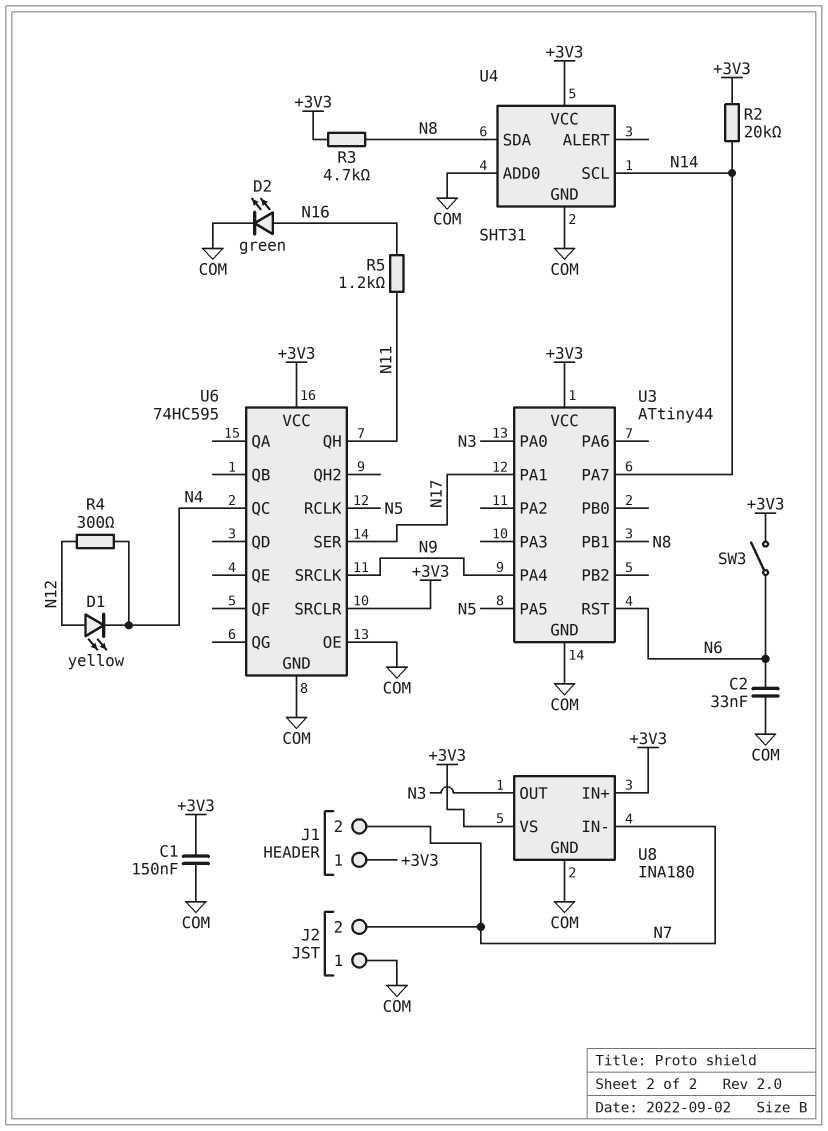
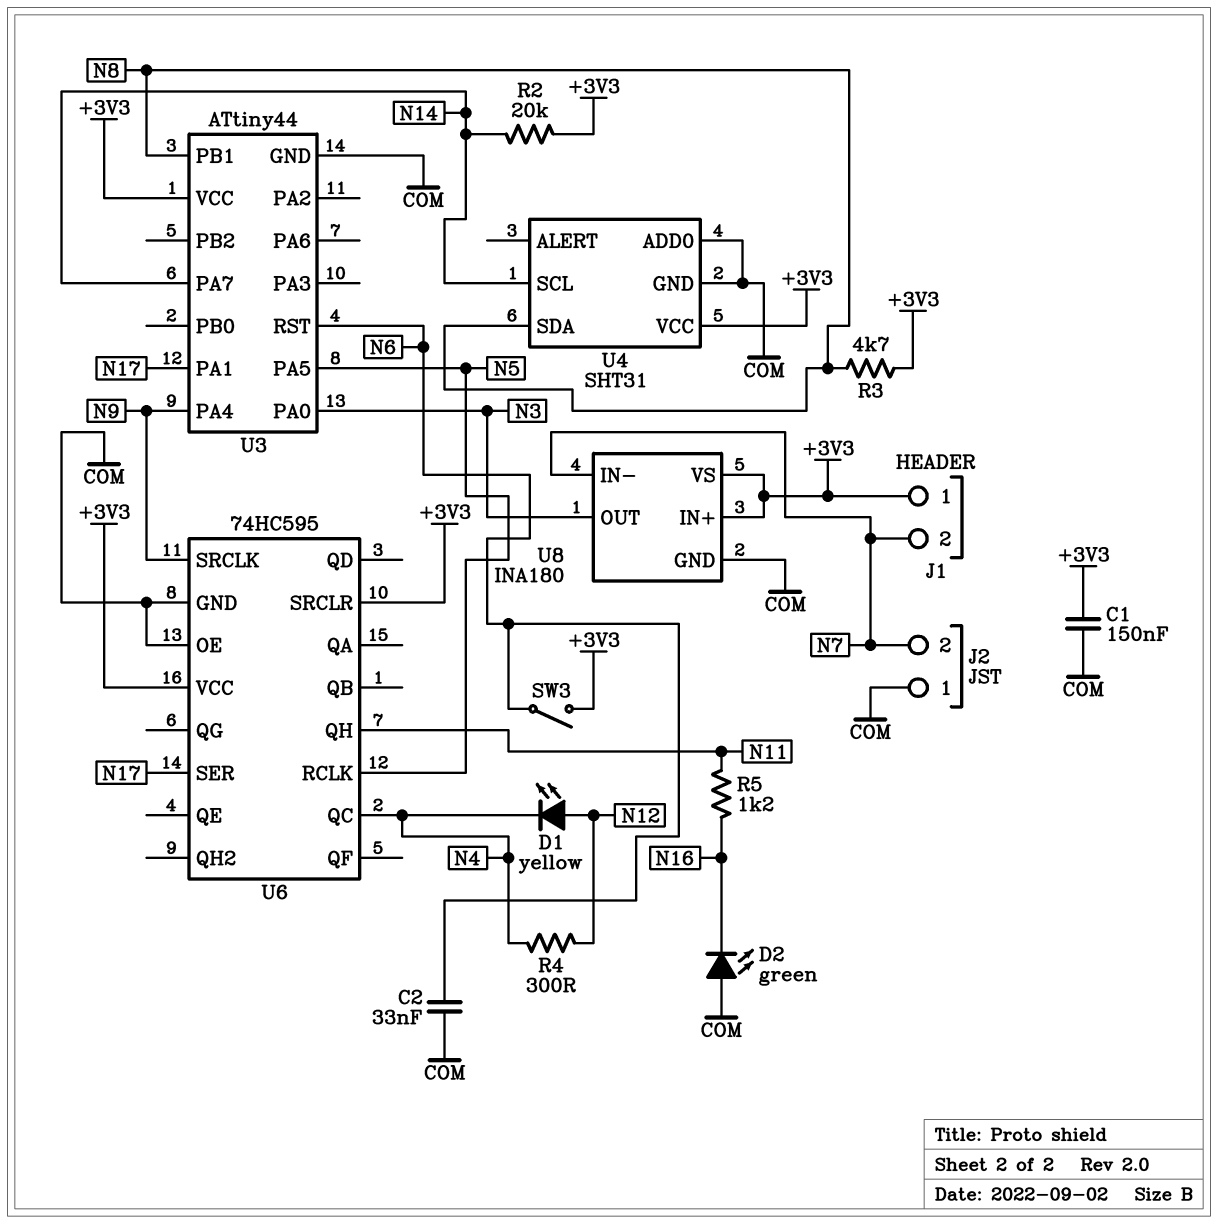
D2: LED green (A N16, K COM) -> LED green (A COM, K N16)

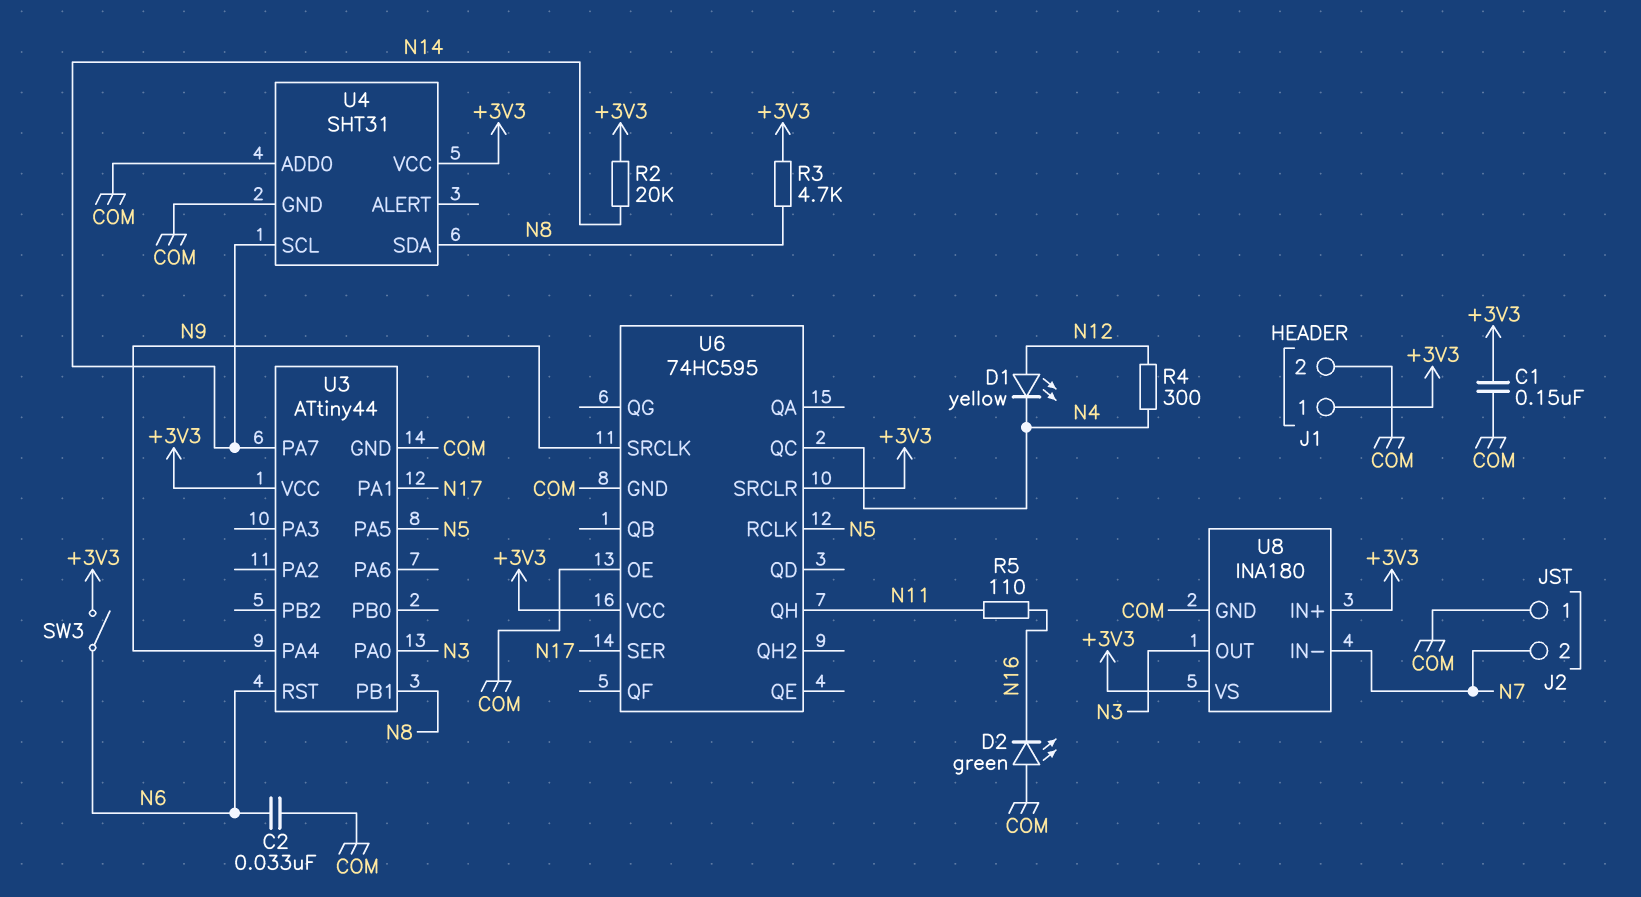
J1 pin 2: N7 -> COM
R5: 1.2k (N11, N16) -> 110 (N11, N16)

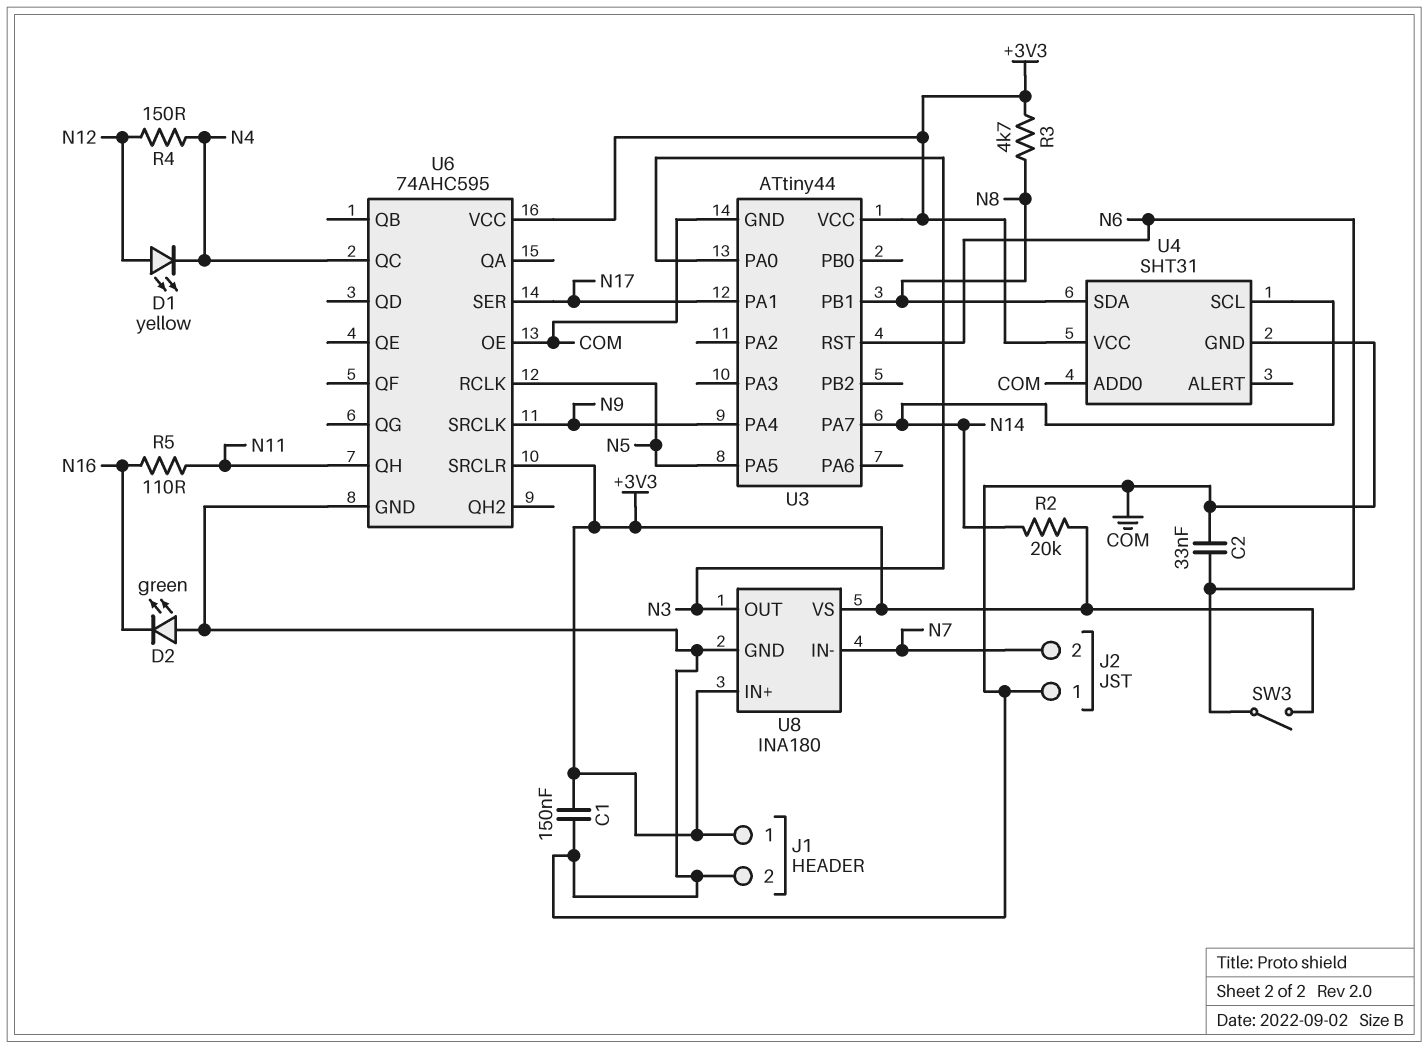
R4: 300 (N4, N12) -> 150 (N4, N12)
U6: 74HC595 -> 74AHC595

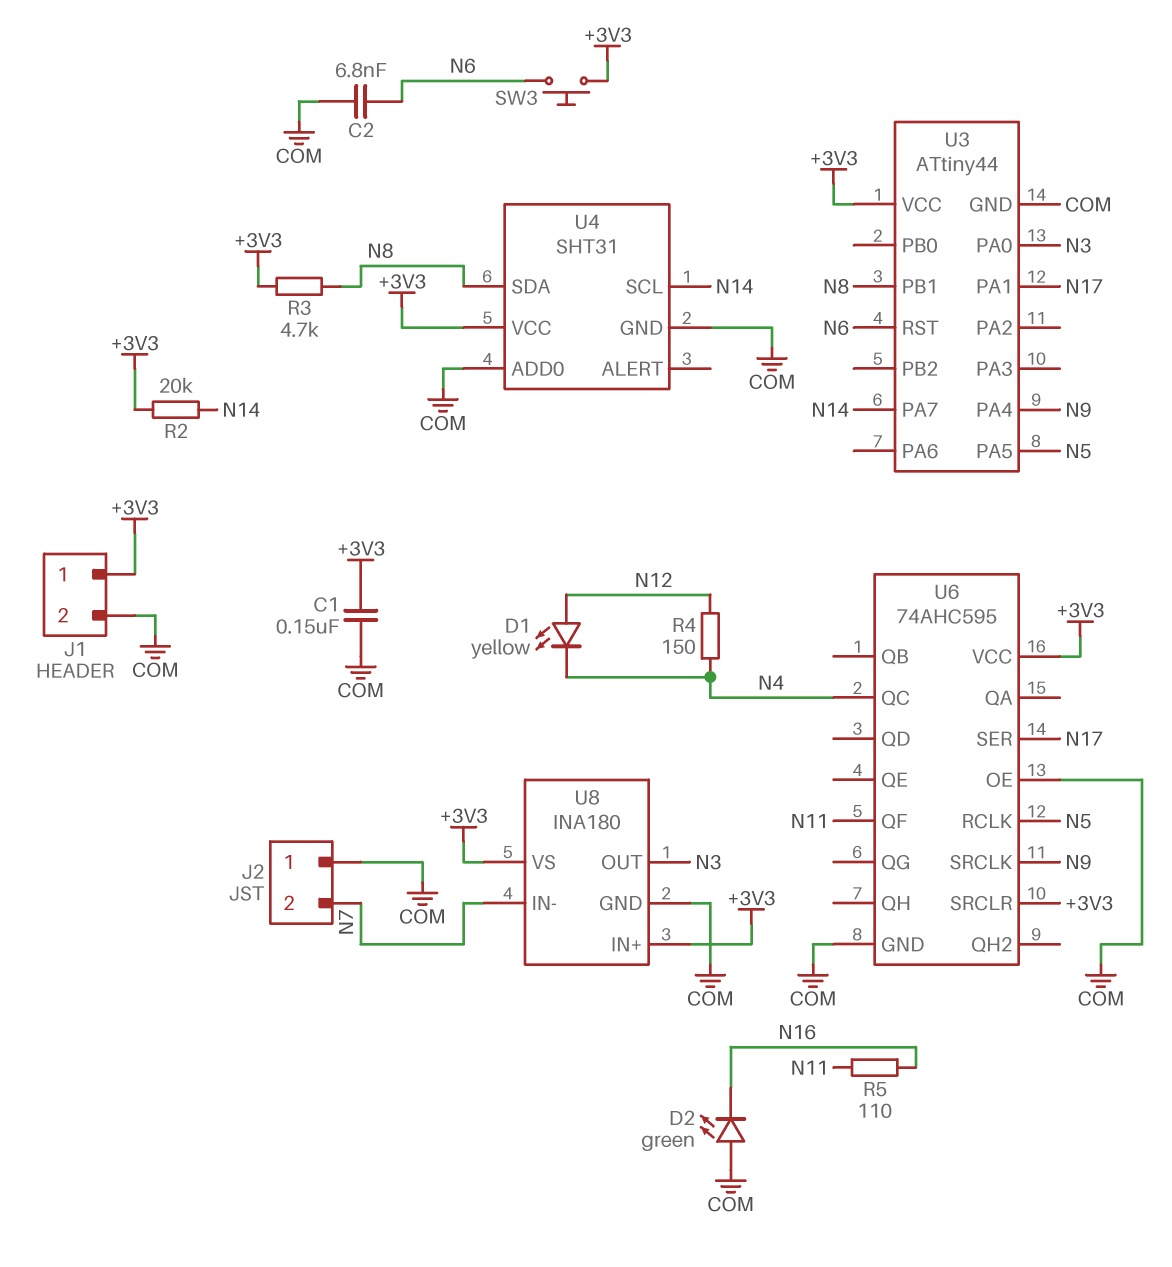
C2: 33nF (COM, N6) -> 6.8nF (COM, N6)
SW3: switch (+3V3, N6) -> button (+3V3, N6)
U6 pin QF: none -> N11
U6 pin QH: N11 -> none

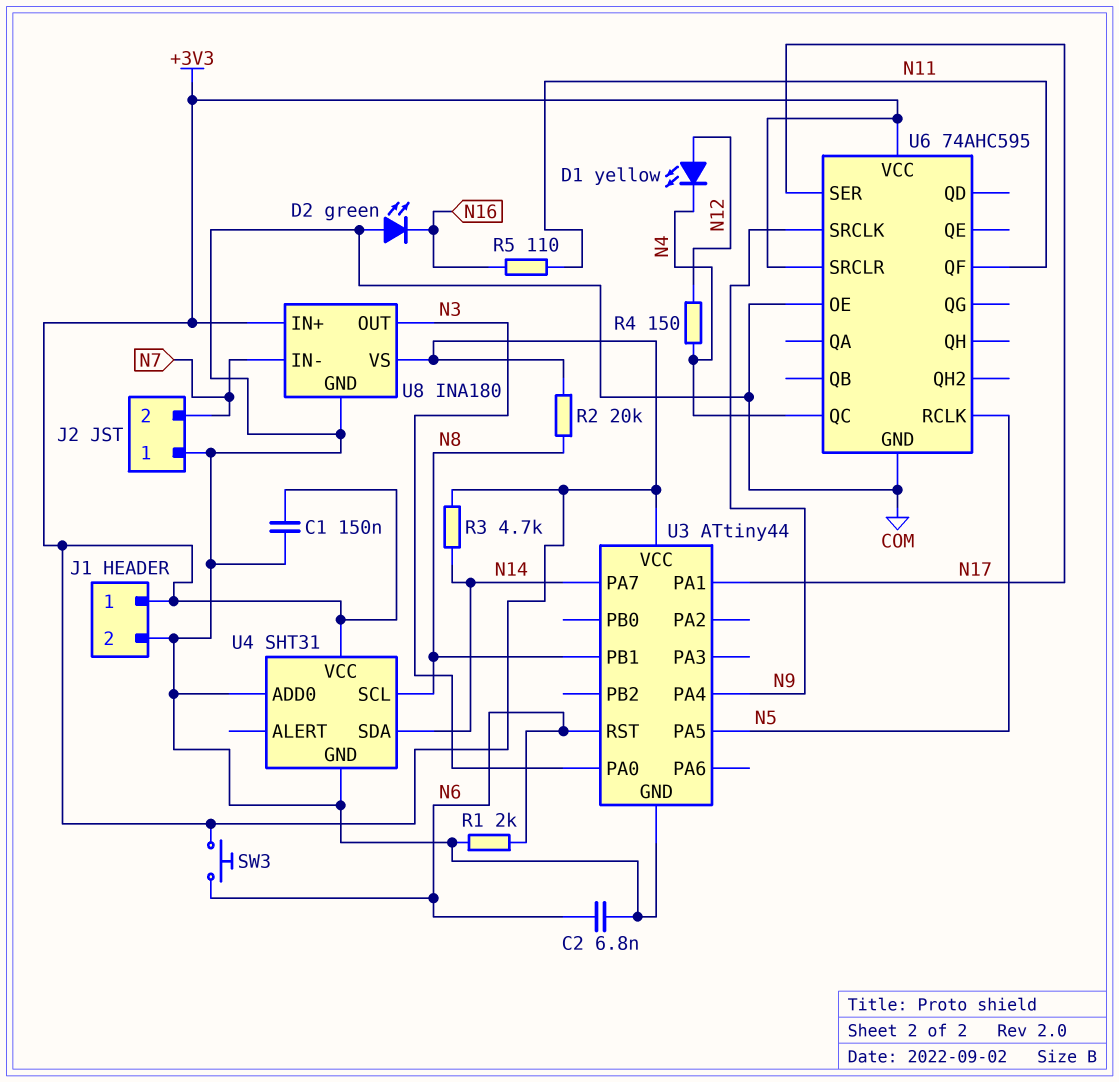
R1: none -> 2k (COM, N6)
R2: 20k (+3V3, N14) -> 20k (+3V3, N8)
R3: 4.7k (+3V3, N8) -> 4.7k (+3V3, N14)
U4 pin SCL: N14 -> N8
U4 pin SDA: N8 -> N14

